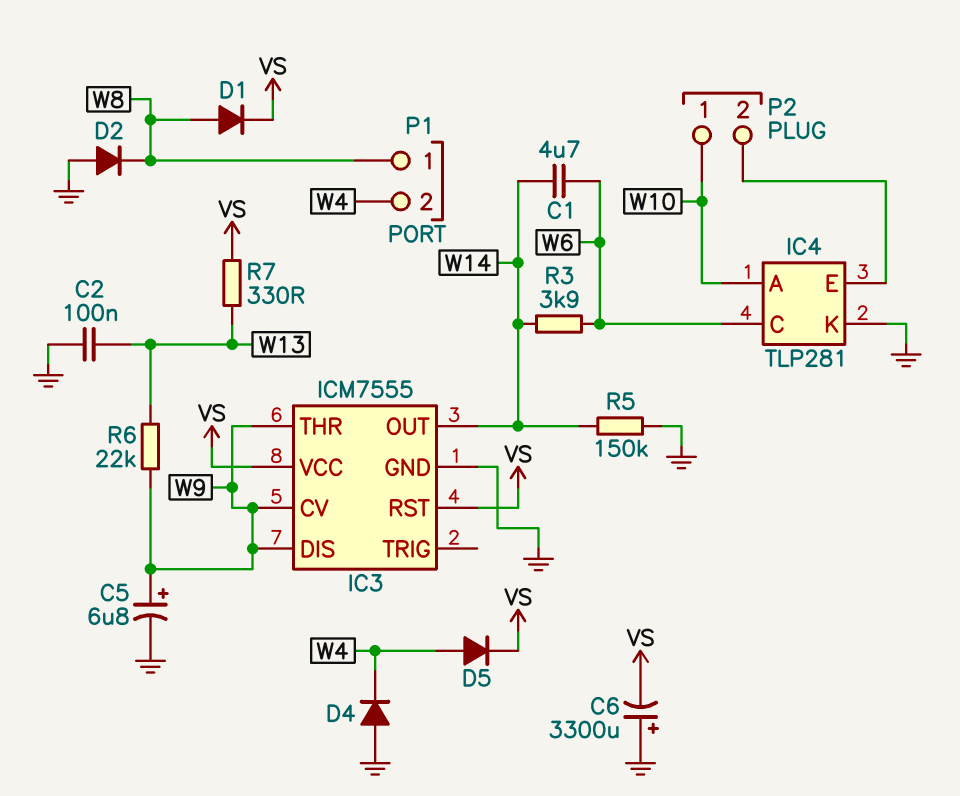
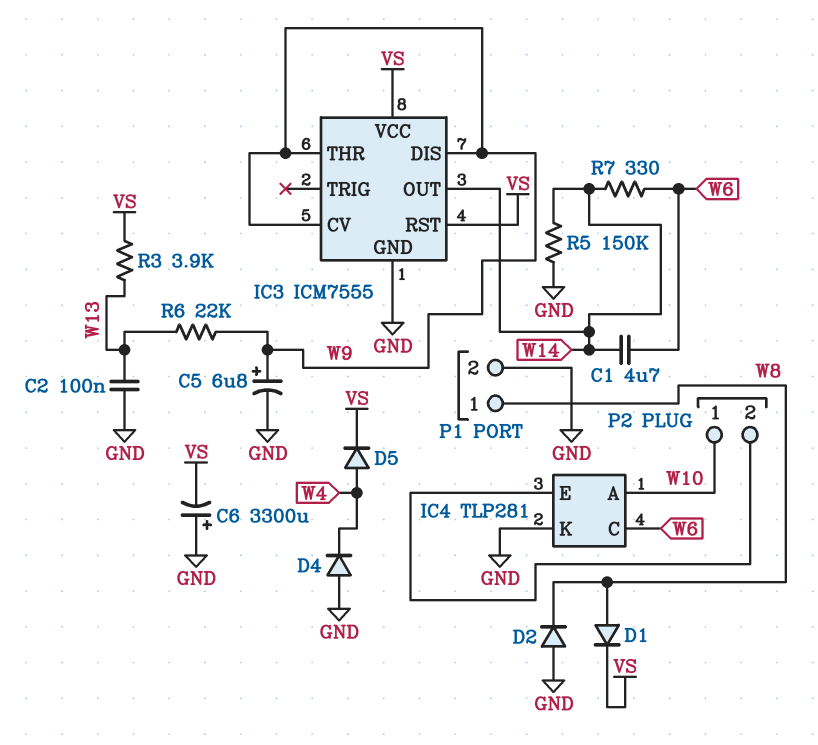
P1 pin 2: W4 -> GND
R3: 3.9k (W6, W14) -> 3.9k (VS, W13)
R7: 330 (VS, W13) -> 330 (W6, W14)

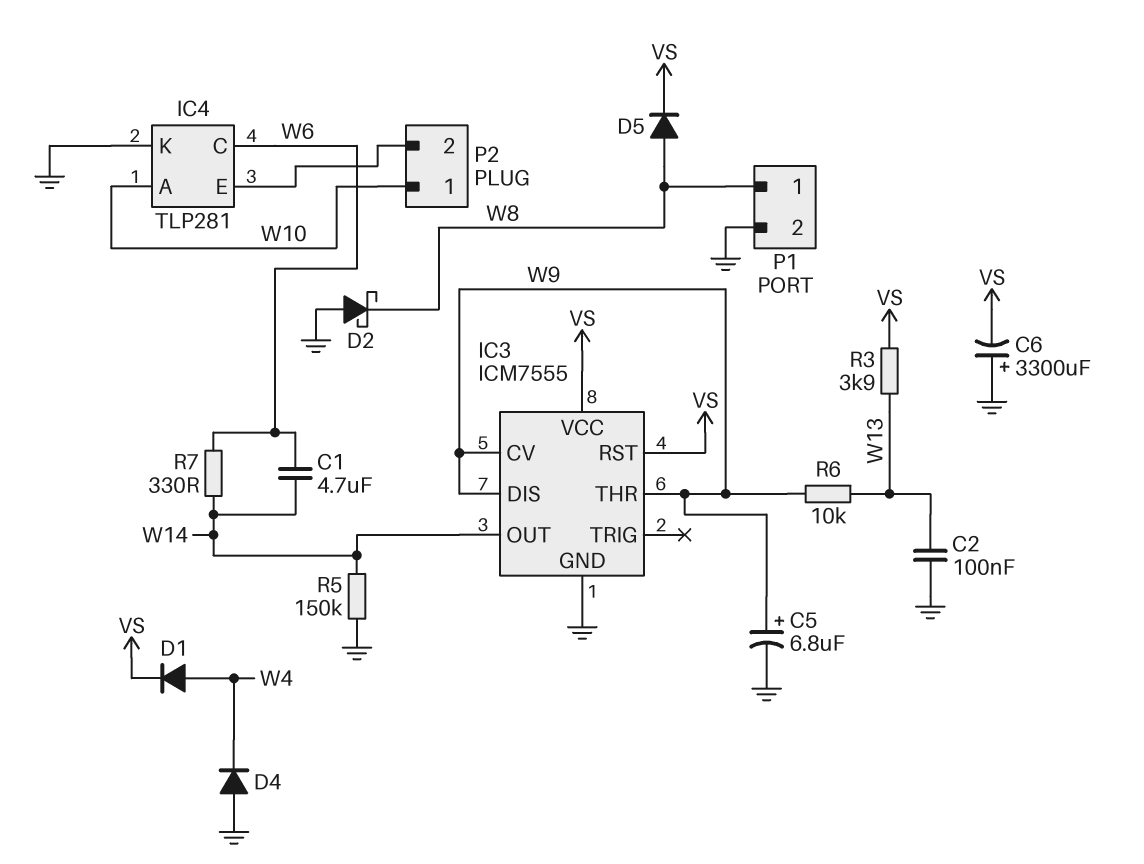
D1: diode (A W8, K VS) -> diode (A W4, K VS)
D2: diode (A GND, K W8) -> schottky (A GND, K W8)
D5: diode (A W4, K VS) -> diode (A W8, K VS)
R6: 22k (W9, W13) -> 10k (W9, W13)

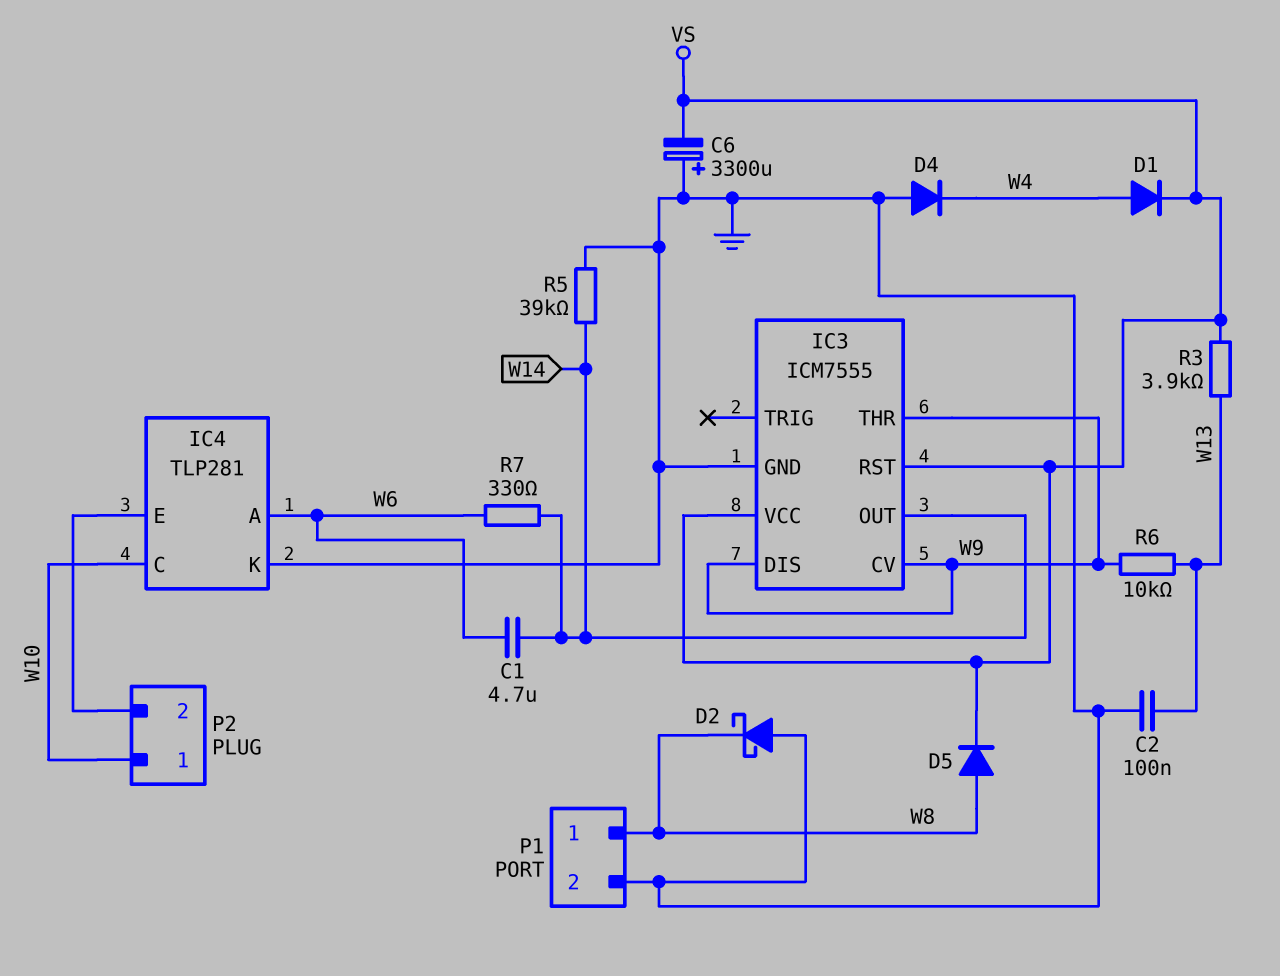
C5: 6.8uF (plus W9, minus GND) -> none
IC4 pin A: W10 -> W6
IC4 pin C: W6 -> W10
R5: 150k (GND, W14) -> 39k (GND, W14)

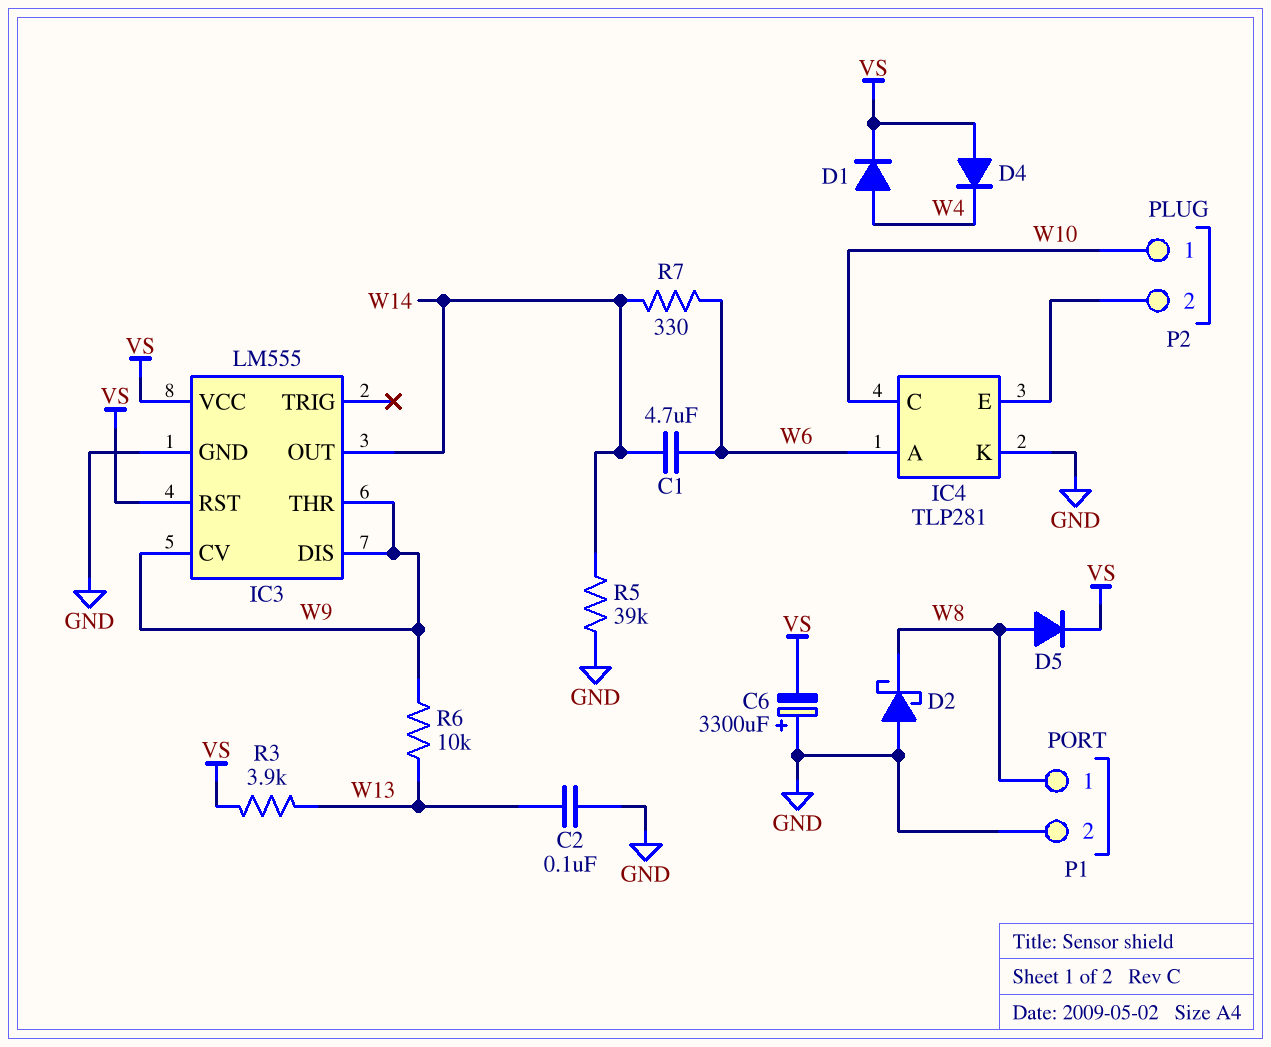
D4: diode (A GND, K W4) -> diode (A VS, K W4)
IC3: ICM7555 -> LM555

